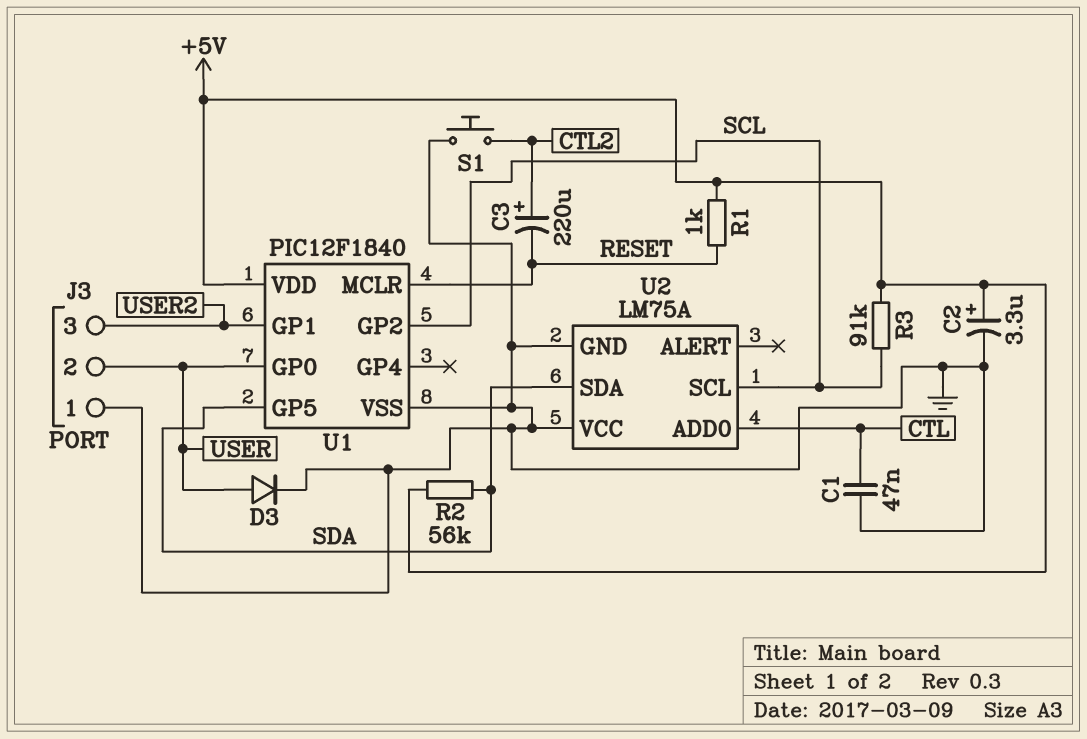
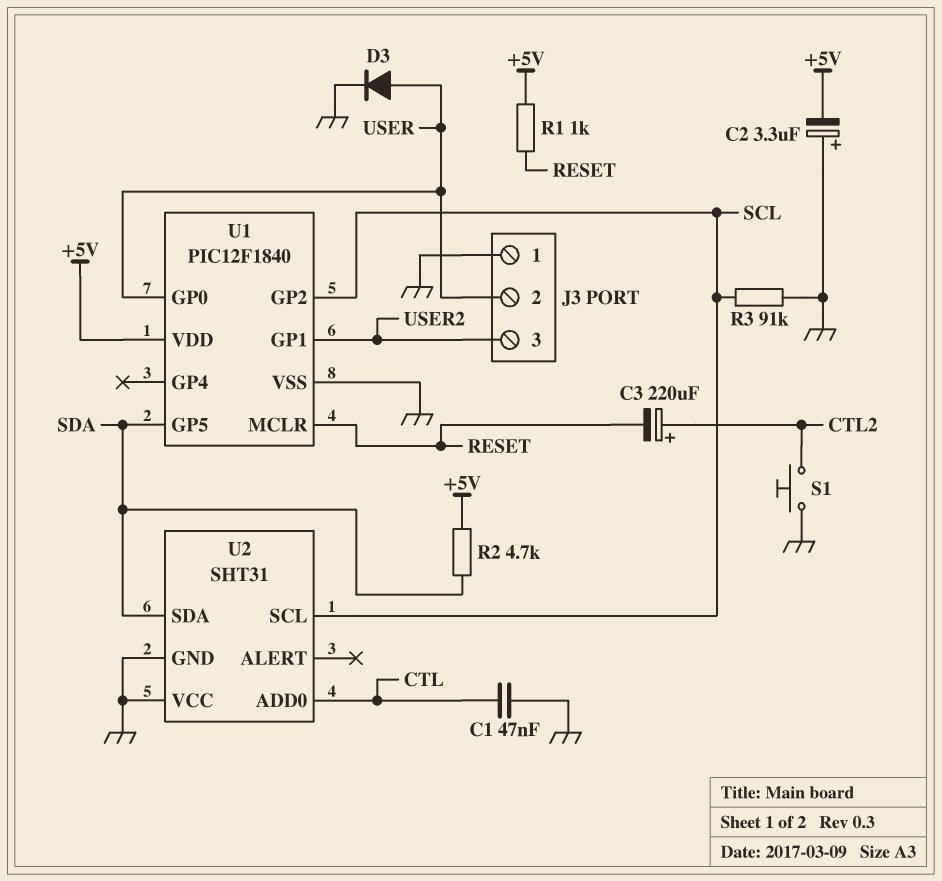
C2: 3.3uF (plus +5V, minus GND) -> 3.3uF (plus GND, minus +5V)
R2: 56k (+5V, SDA) -> 4.7k (+5V, SDA)
R3: 91k (+5V, SCL) -> 91k (GND, SCL)
U2: LM75A -> SHT31

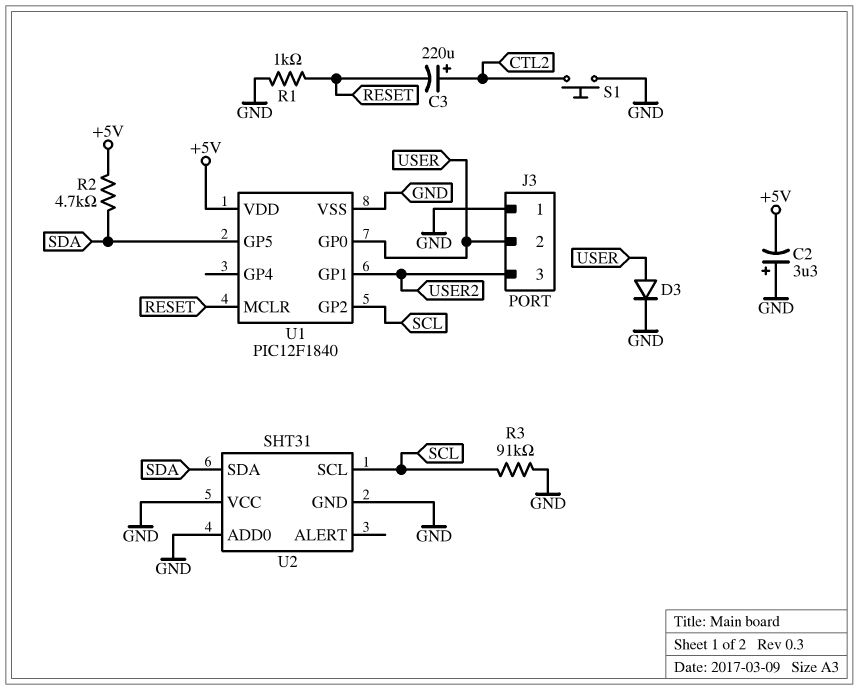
C1: 47nF (CTL, GND) -> none
R1: 1k (+5V, RESET) -> 1k (GND, RESET)
U2 pin ADD0: CTL -> GND

